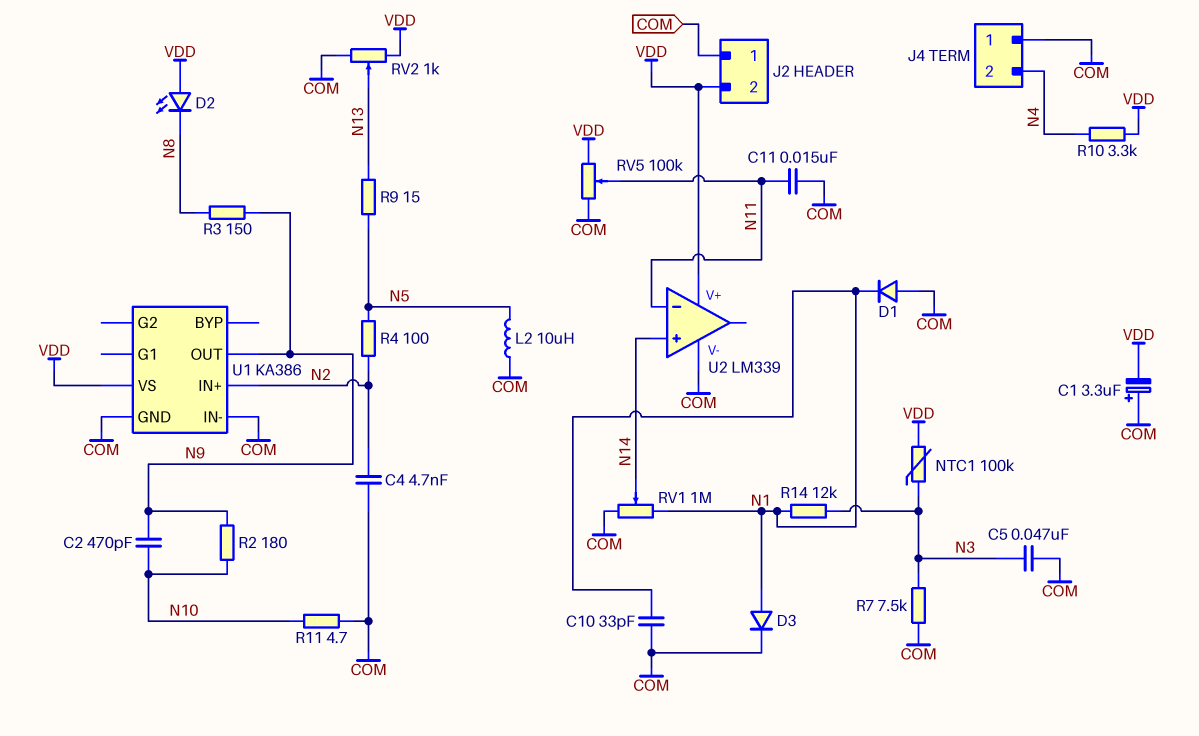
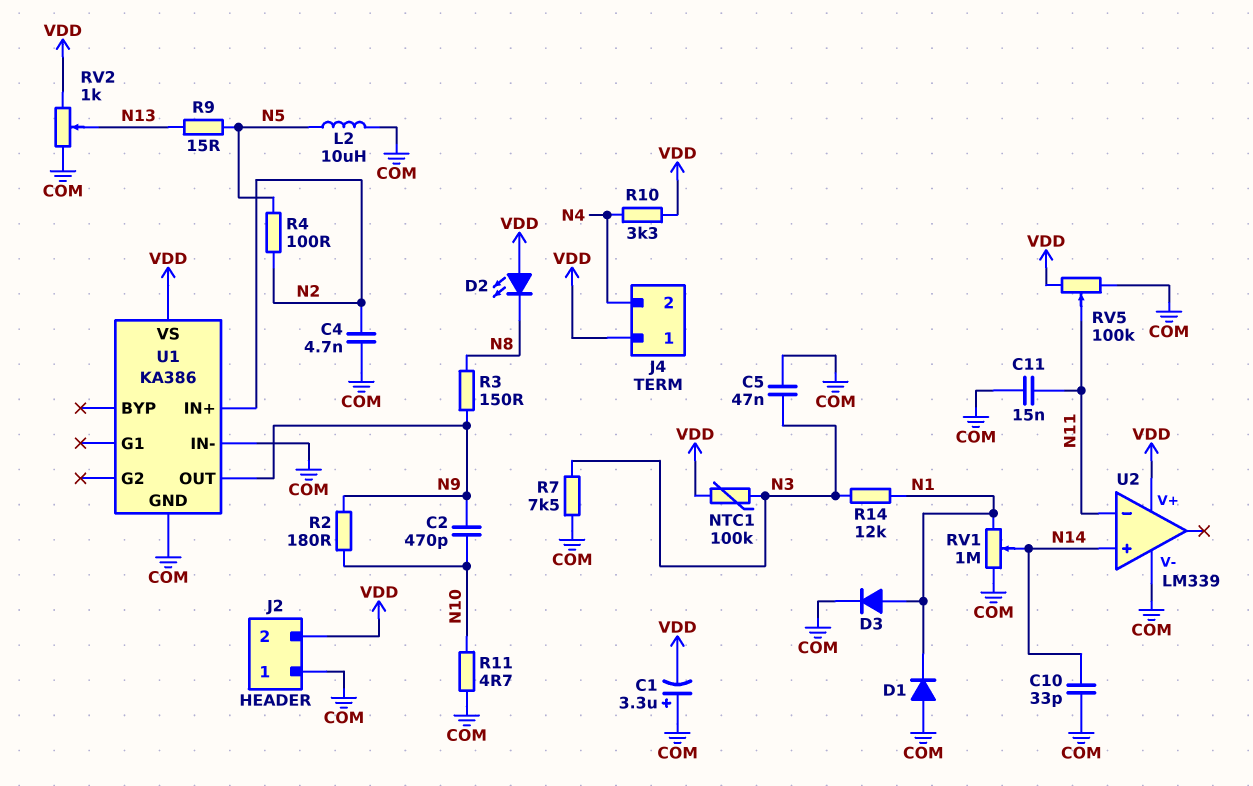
C10: 33pF (COM, N1) -> 33pF (COM, N14)
J4 pin 1: COM -> VDD

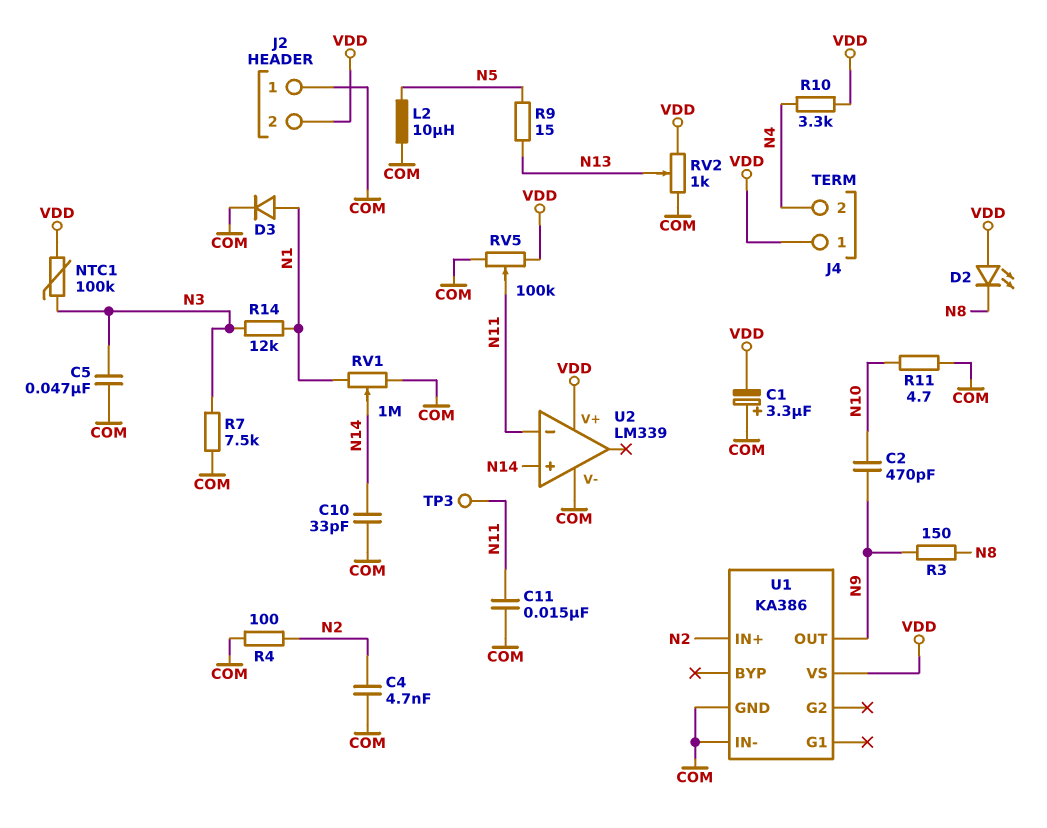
D1: diode (A COM, K N1) -> none
R2: 180 (N9, N10) -> none
R4: 100 (N2, N5) -> 100 (COM, N2)
TP3: none -> test point (N11)

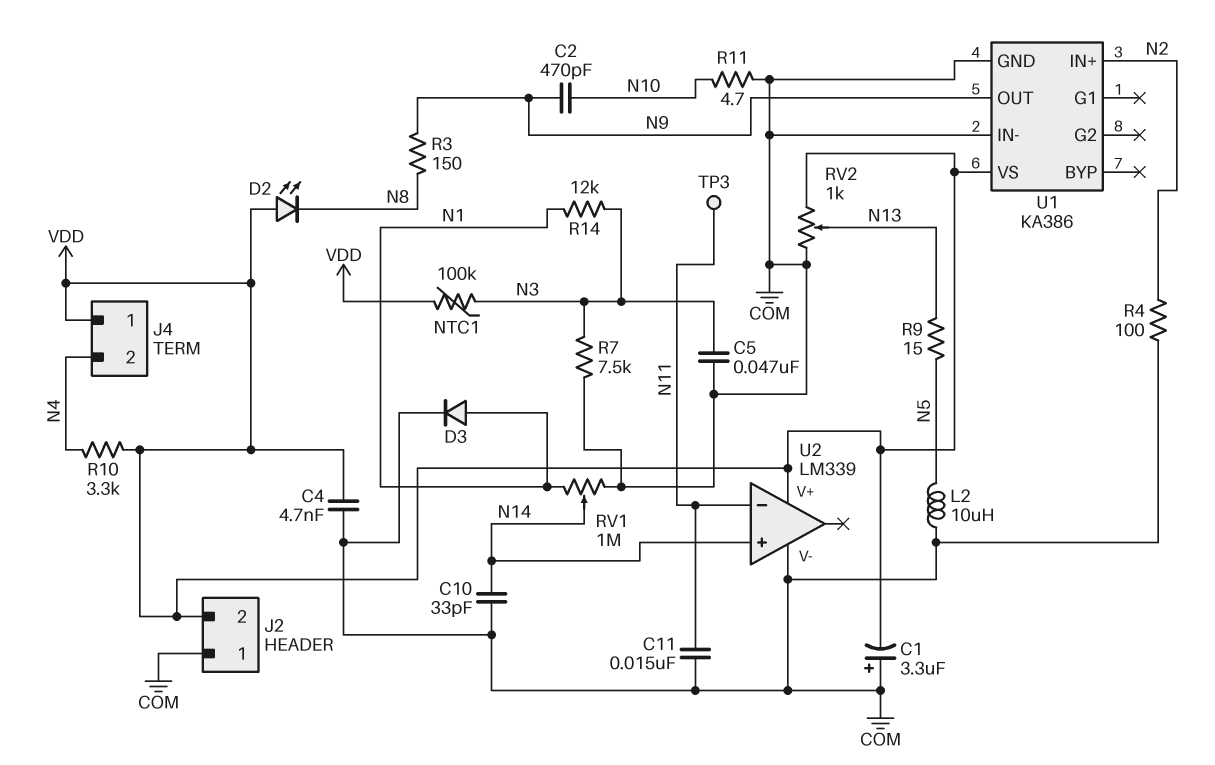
C4: 4.7nF (COM, N2) -> 4.7nF (COM, VDD)
RV5: 100k (COM, VDD, wiper N11) -> none

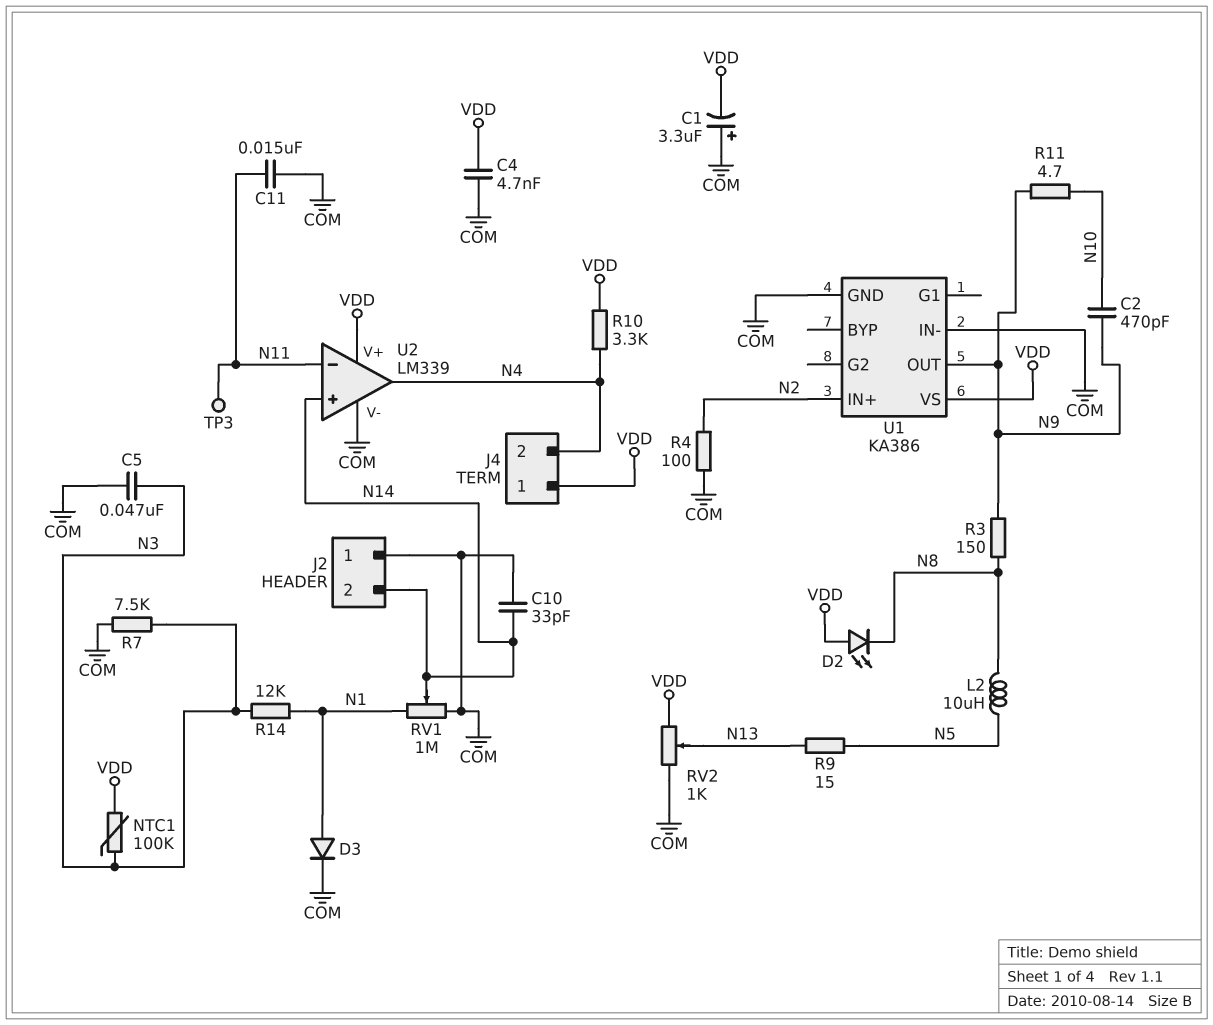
J2 pin 2: VDD -> N14
L2: 10uH (COM, N5) -> 10uH (N5, N8)
R11: 4.7 (COM, N10) -> 4.7 (N9, N10)
U2 pin out: none -> N4

